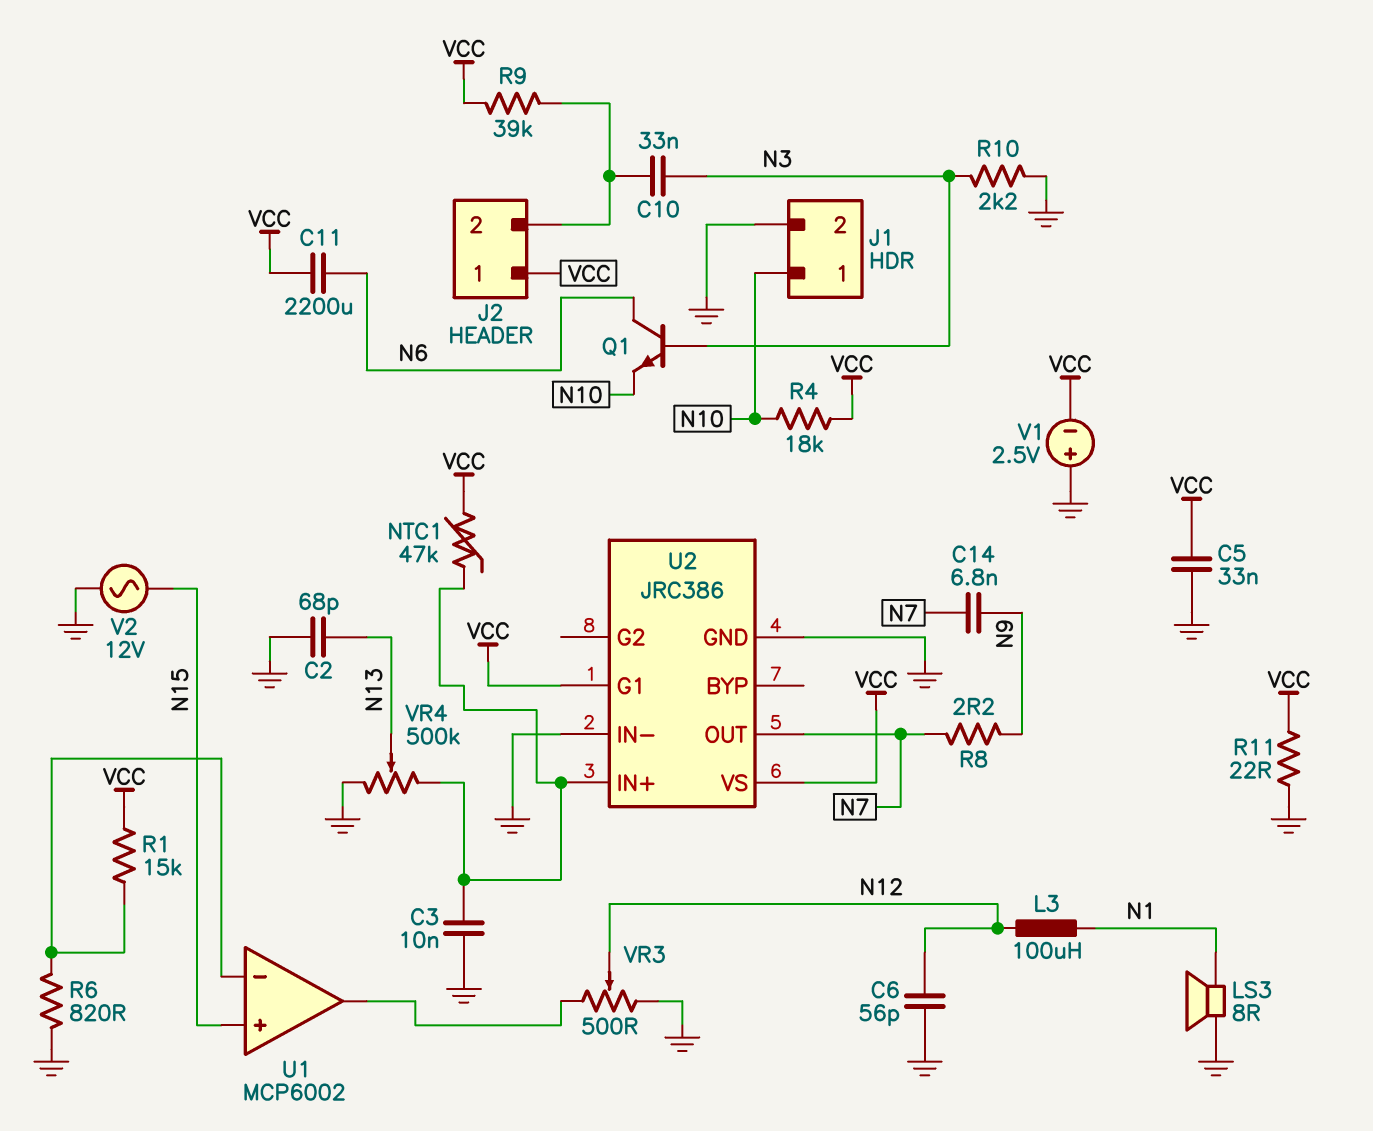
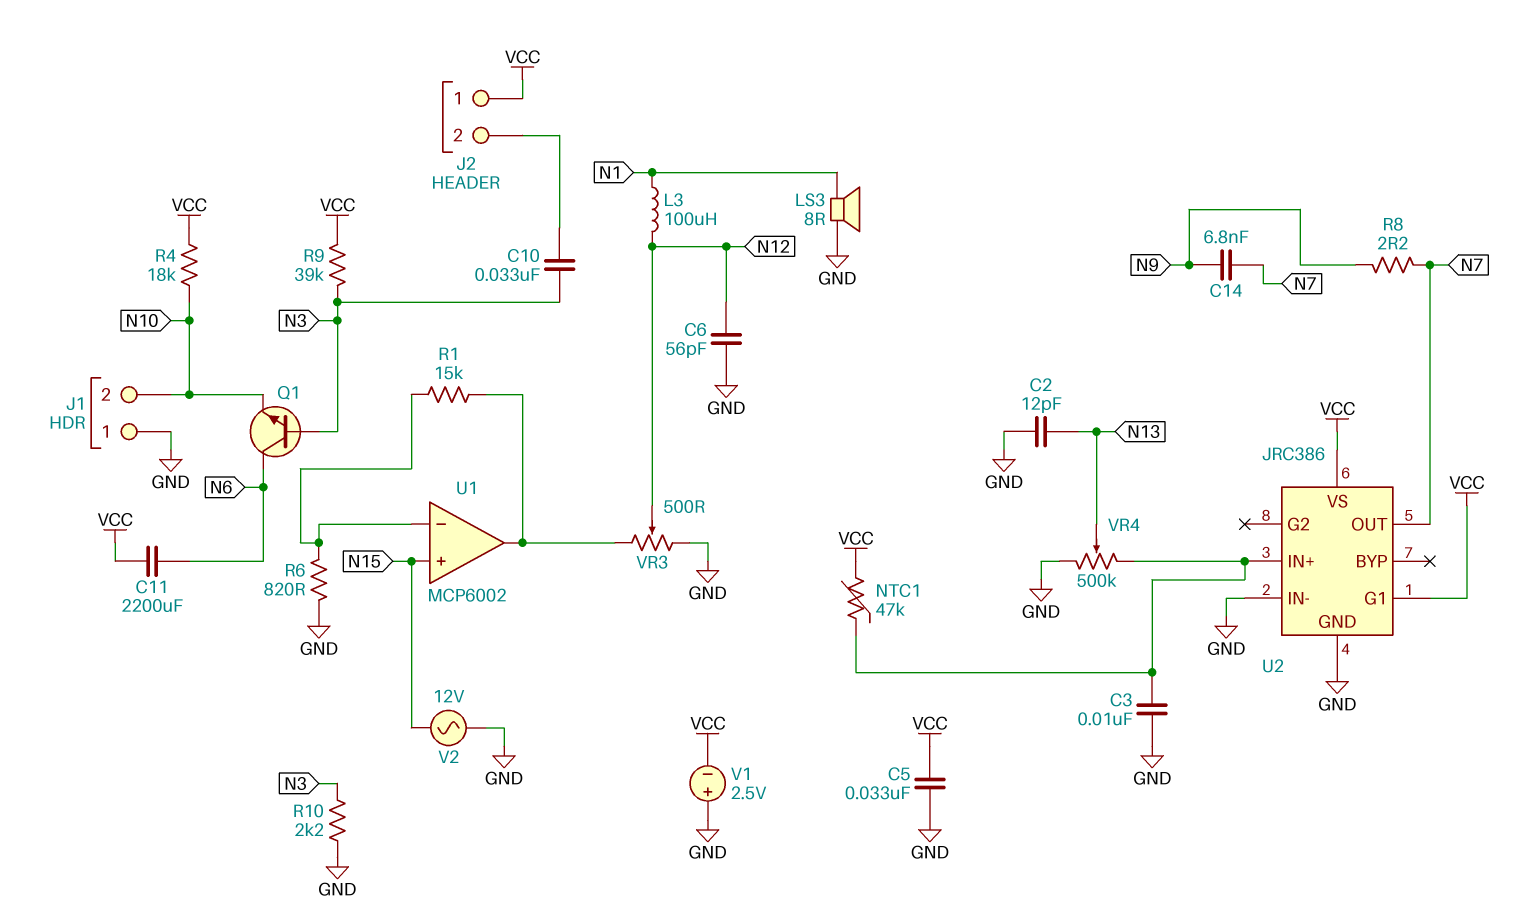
C2: 68pF (GND, N13) -> 12pF (GND, N13)
J1 pin 1: N10 -> GND
J1 pin 2: GND -> N10
R1: 15k (U1/in-, VCC) -> 15k (U1/in-, U1/out)
R9: 39k (J2/2, VCC) -> 39k (N3, VCC)
R11: 22 (GND, VCC) -> none

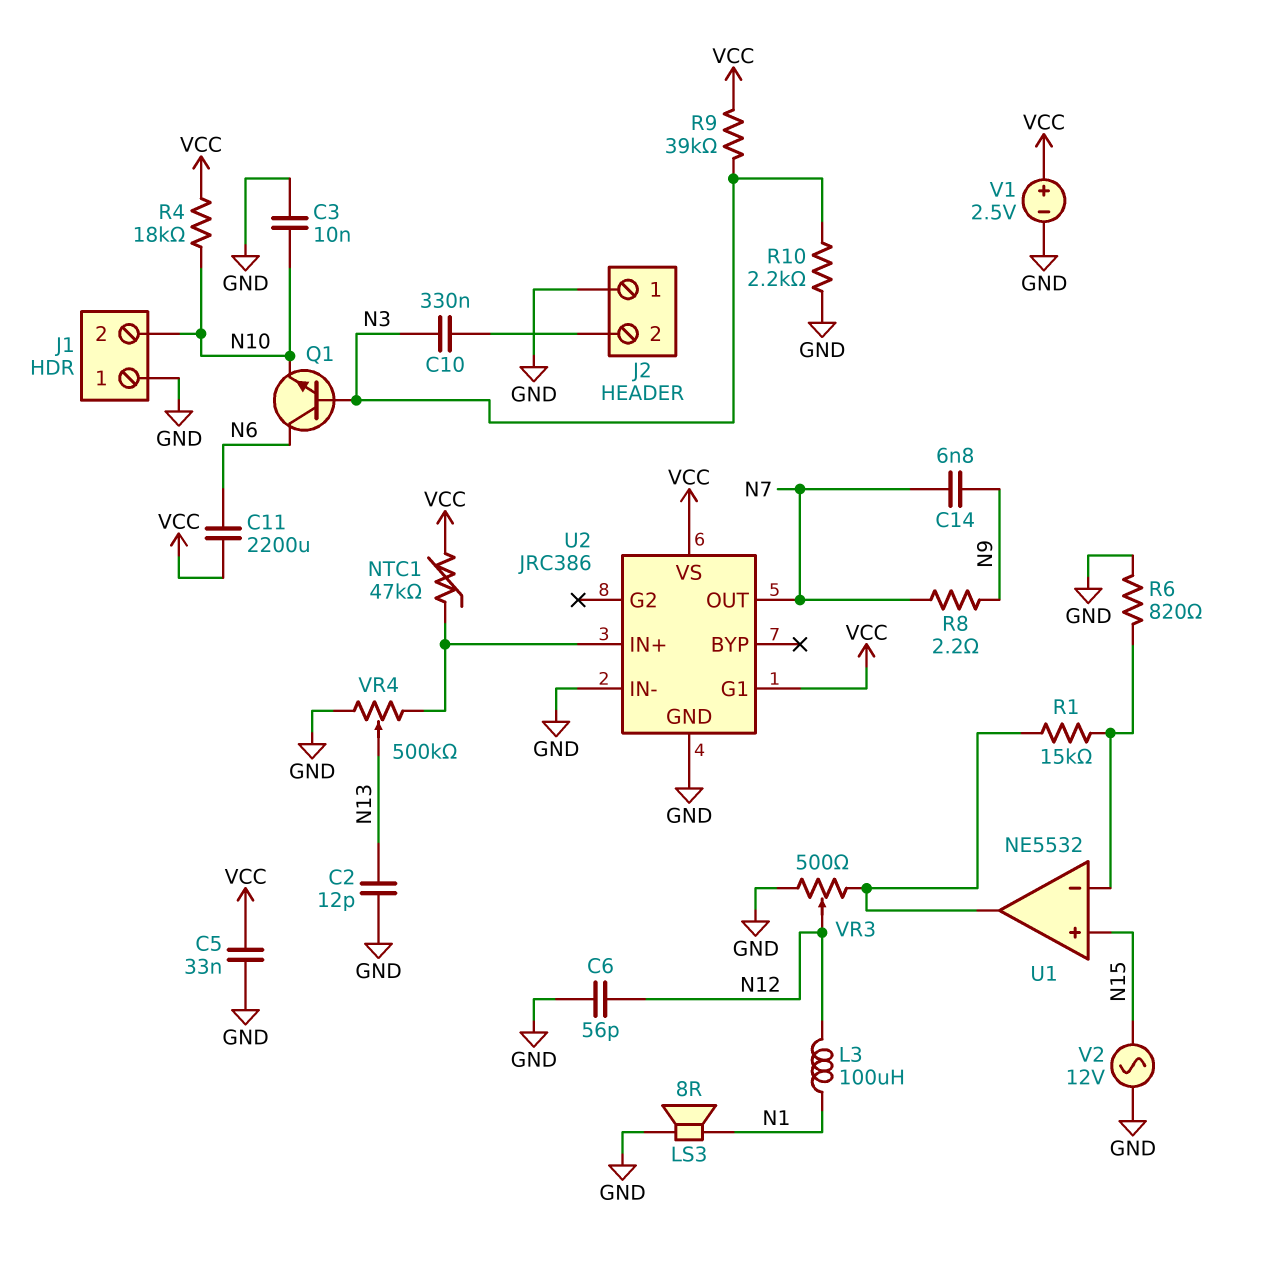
C3: 10nF (GND, U2/IN+) -> 10nF (GND, N10)
C10: 33nF (J2/2, N3) -> 330nF (J2/2, N3)
J2 pin 1: VCC -> GND
U1: MCP6002 -> NE5532
V1: 2.5V (plus GND, minus VCC) -> 2.5V (plus VCC, minus GND)

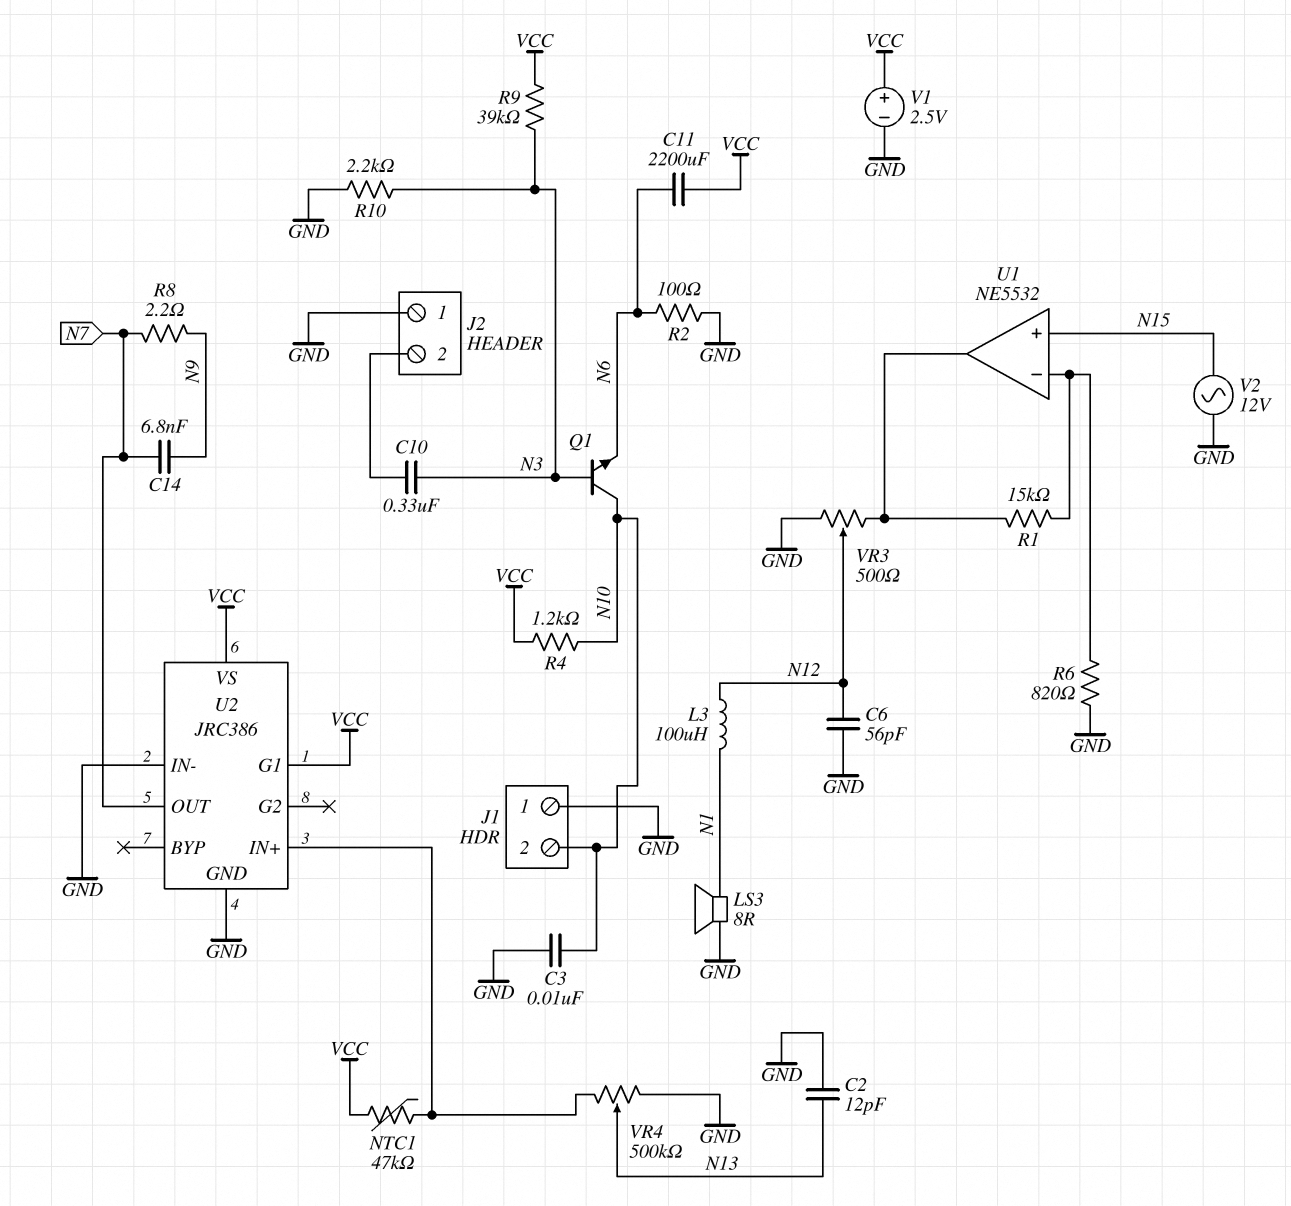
C5: 33nF (GND, VCC) -> none
Q1: NPN (B N3, C N6, E N10) -> NPN (B N3, C N10, E N6)
R2: none -> 100 (GND, N6)
R4: 18k (N10, VCC) -> 1.2k (N10, VCC)

